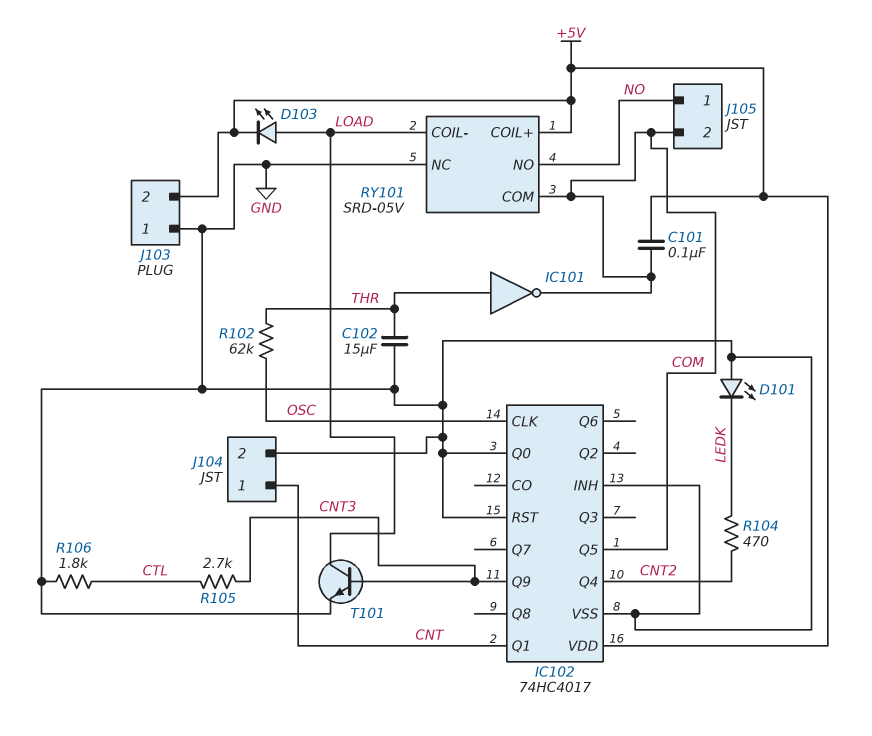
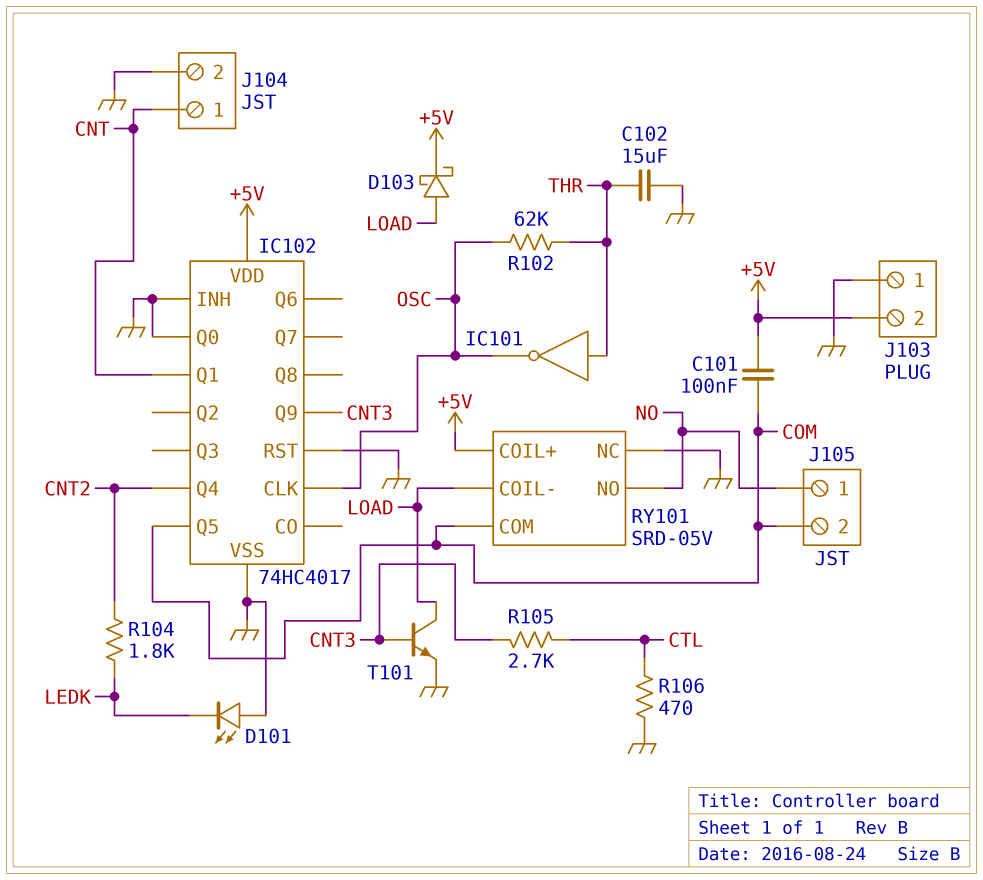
D103: LED (A LOAD, K +5V) -> schottky (A LOAD, K +5V)
IC101: NOT (in THR, out COM) -> NOT (in THR, out OSC)
R104: 470 (CNT2, LEDK) -> 1.8k (CNT2, LEDK)
R106: 1.8k (CTL, GND) -> 470 (CTL, GND)

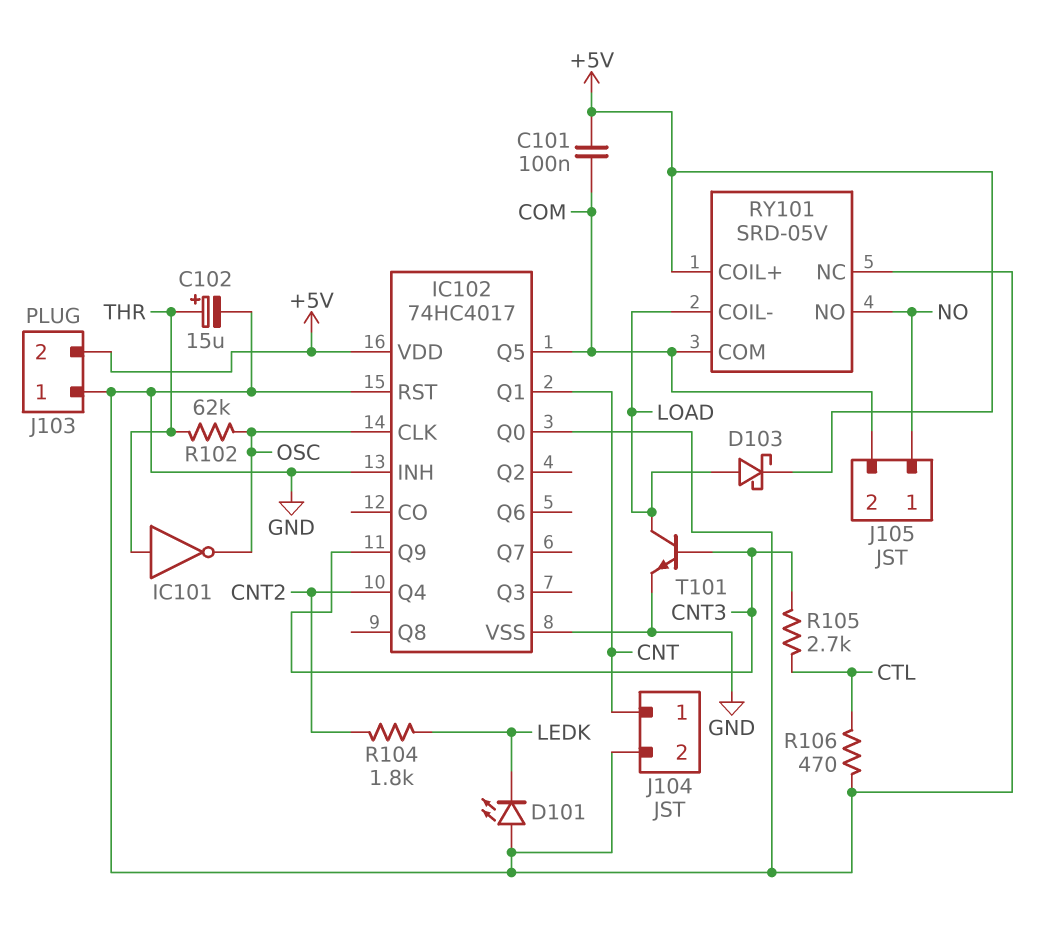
C102: 15uF (GND, THR) -> 15uF (plus THR, minus GND)

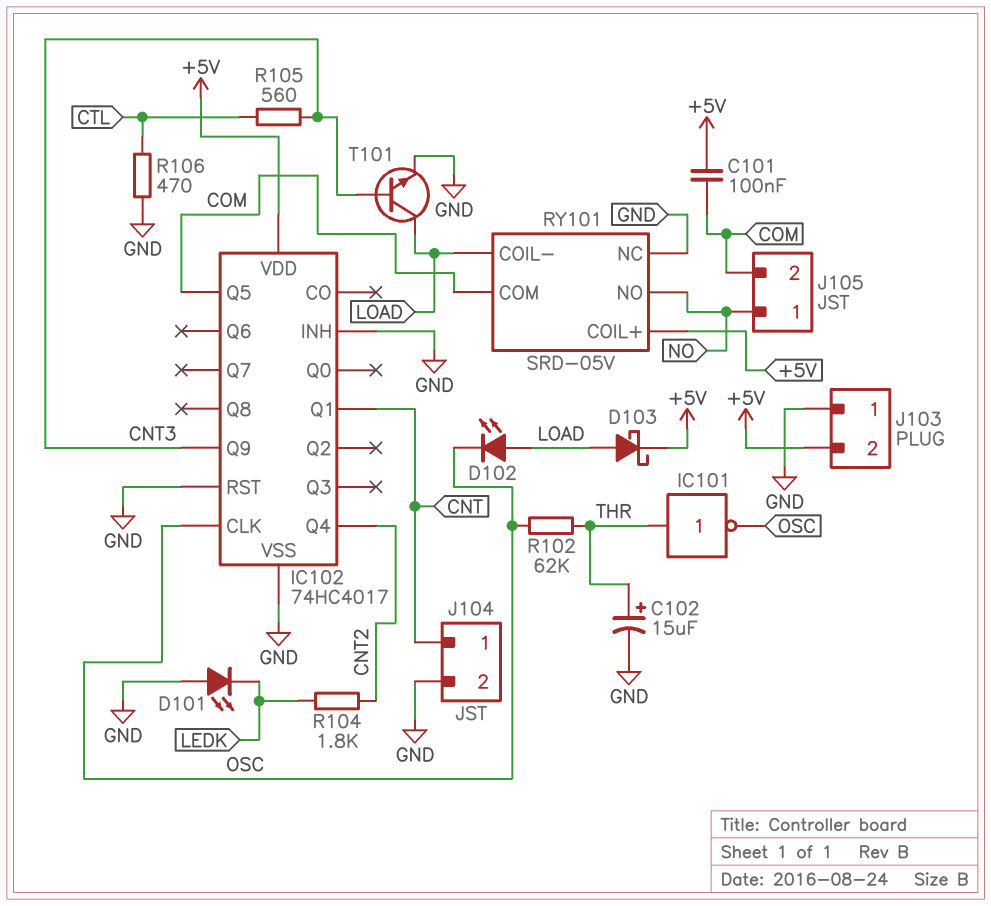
D102: none -> LED (A LOAD, K OSC)
IC102 pin Q0: GND -> none
R105: 2.7k (CNT3, CTL) -> 560 (CNT3, CTL)

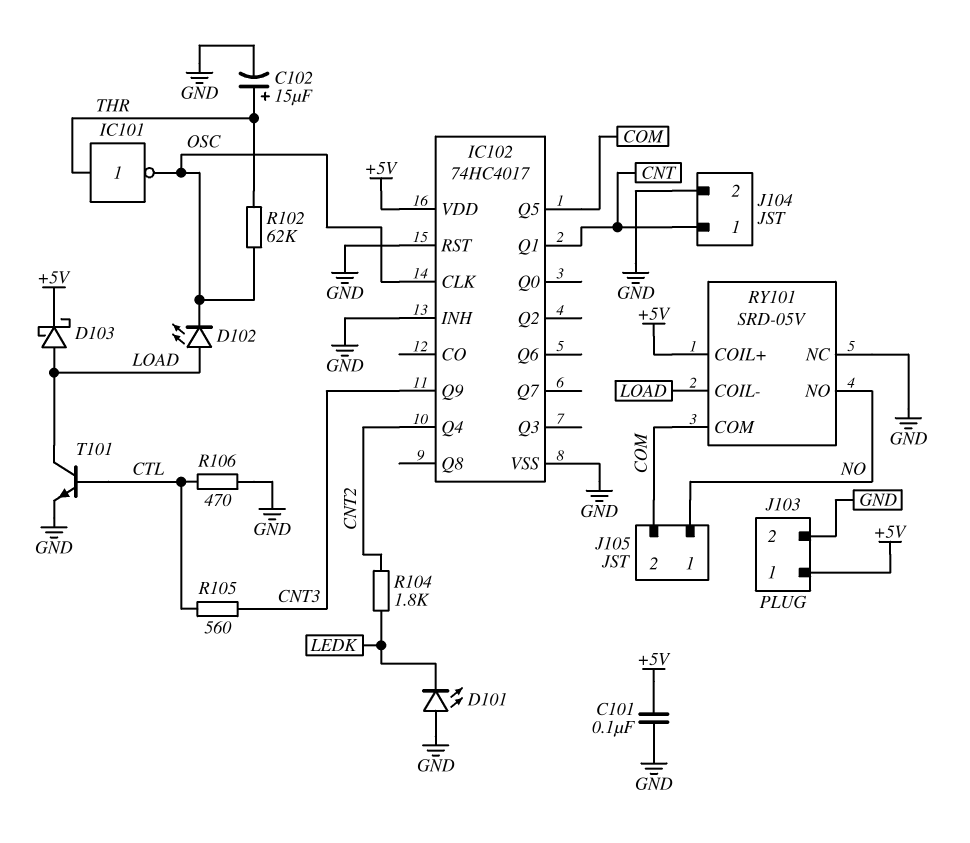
C101: 100nF (+5V, COM) -> 100nF (+5V, GND)
J103 pin 1: GND -> +5V
J103 pin 2: +5V -> GND
T101: NPN (B CNT3, C LOAD, E GND) -> NPN (B CTL, C LOAD, E GND)

